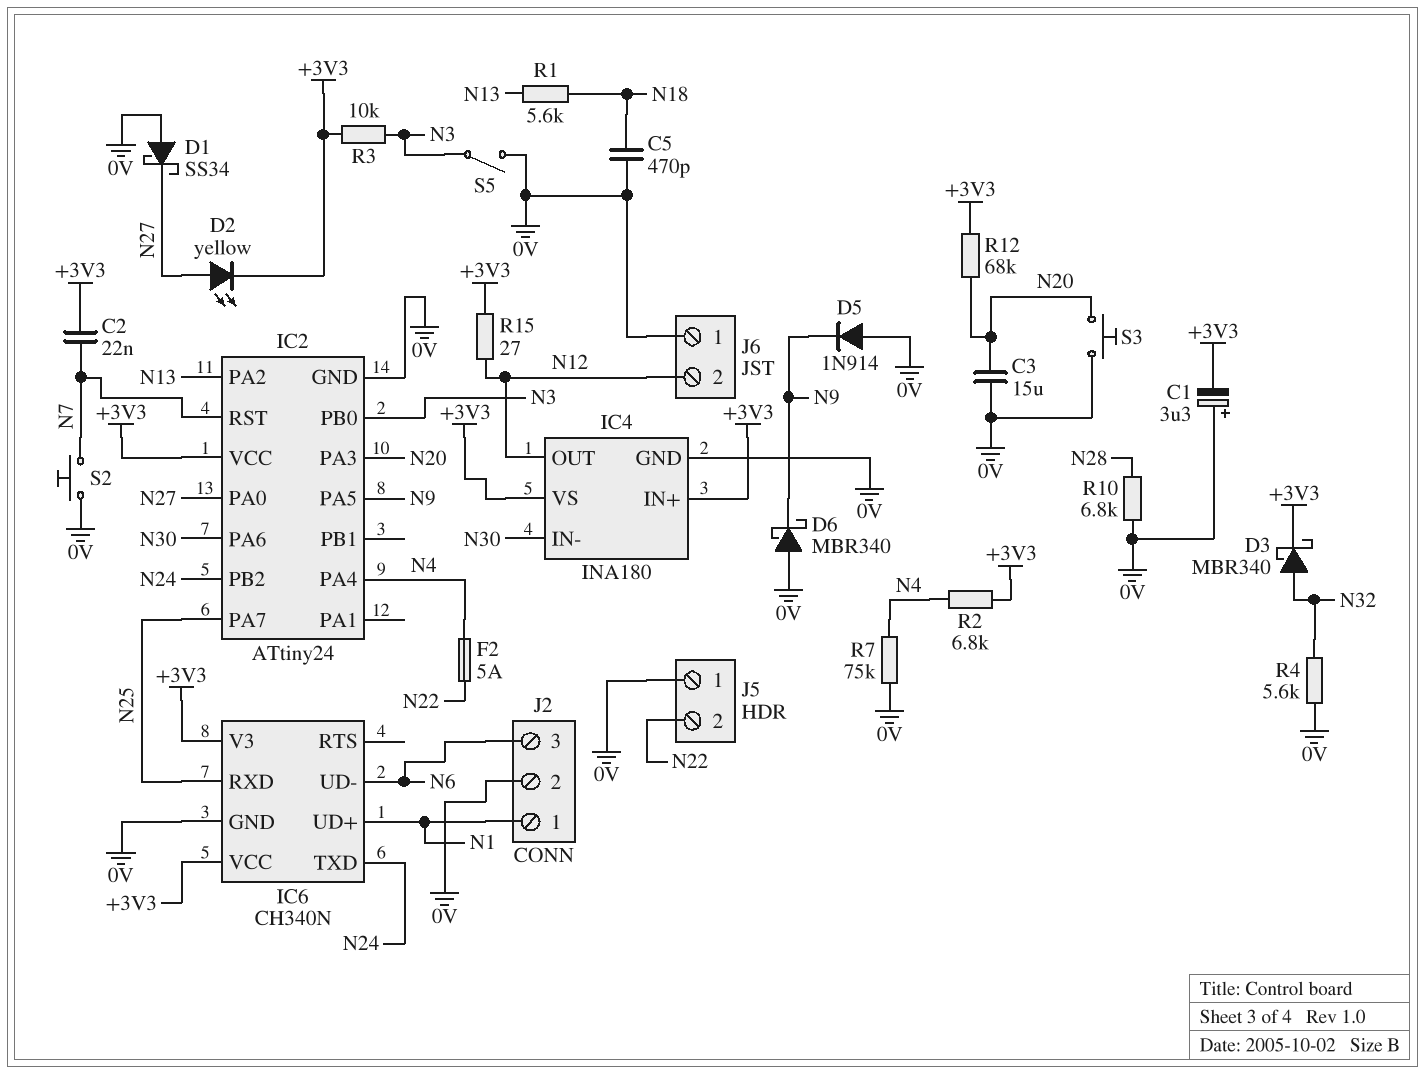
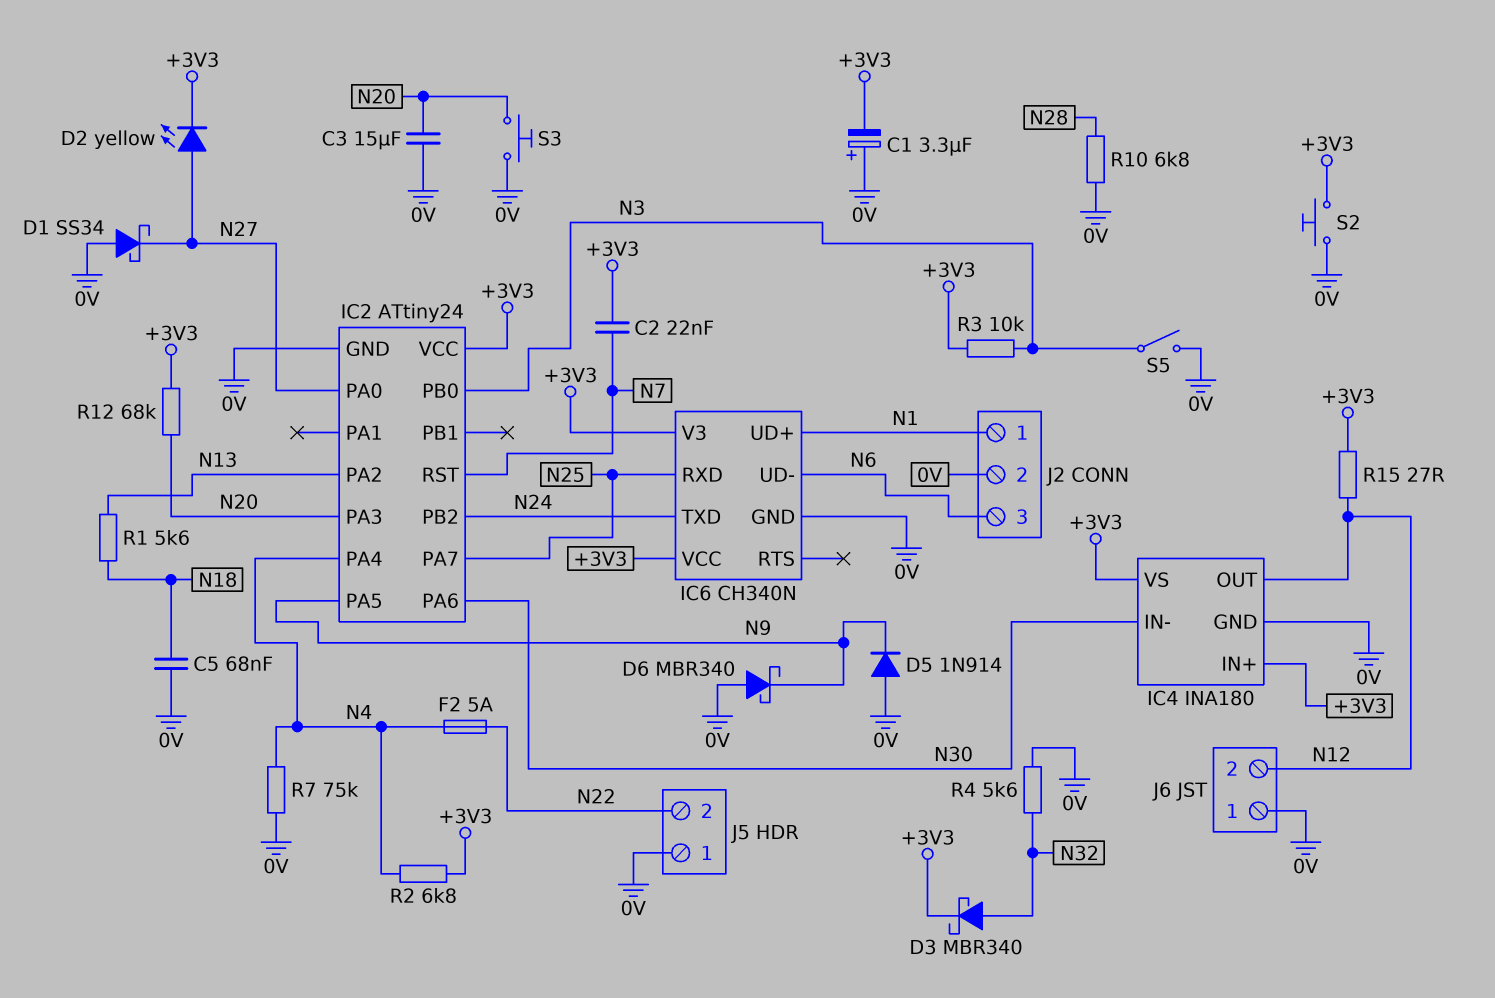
C5: 470pF (0V, N18) -> 68nF (0V, N18)
S2: button (0V, N7) -> button (+3V3, 0V)

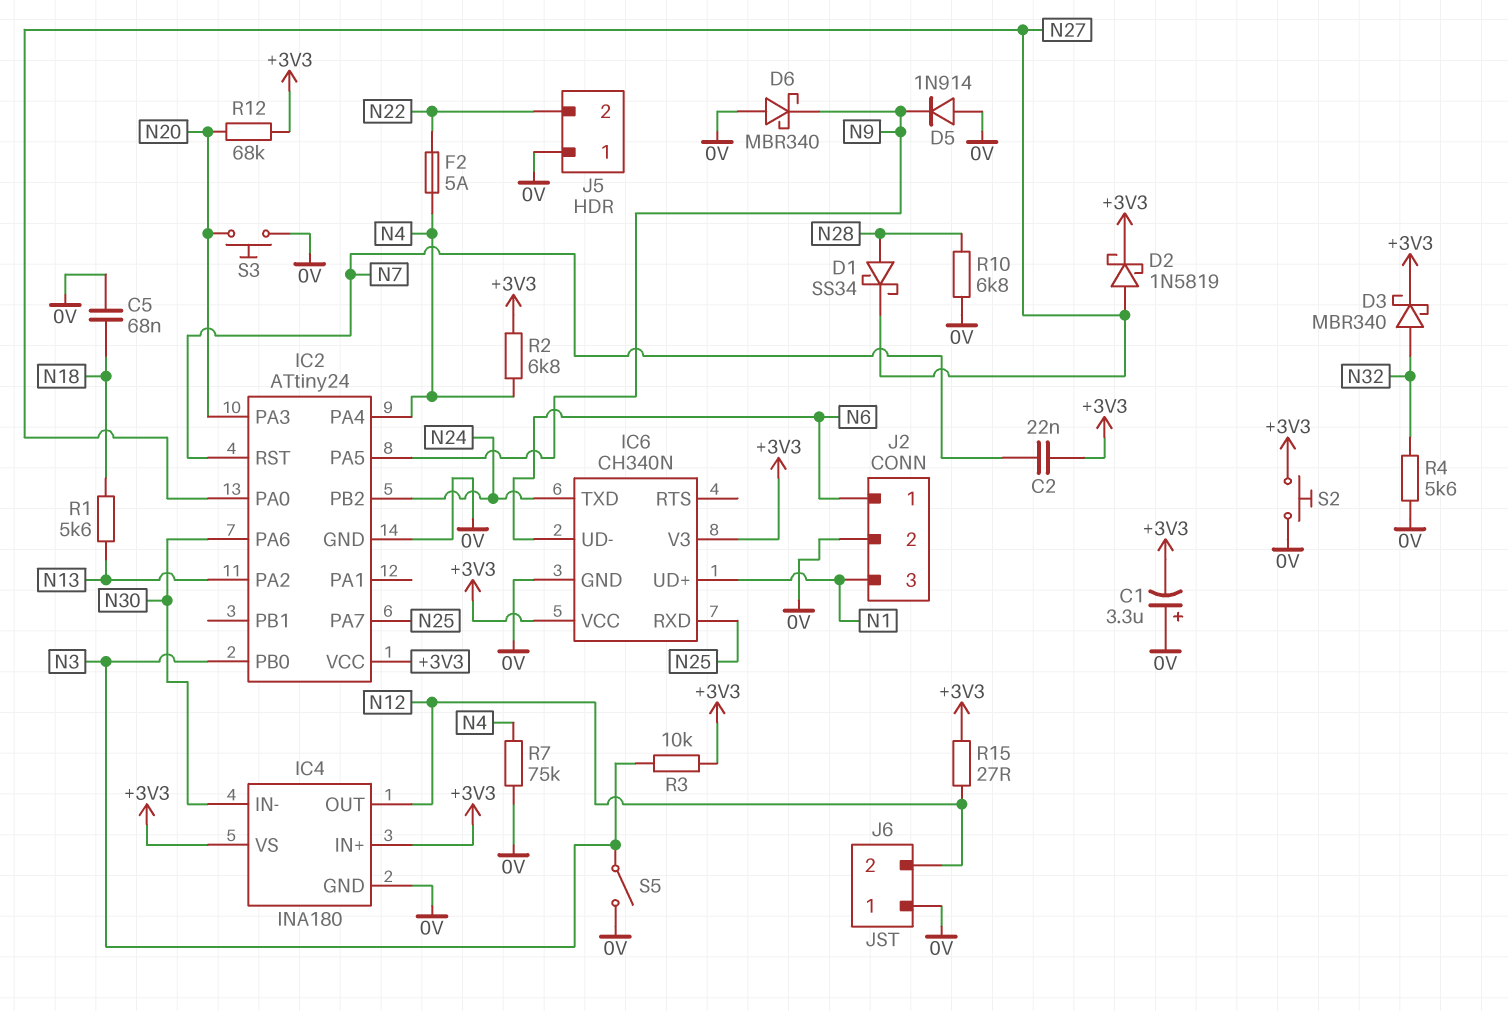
C3: 15uF (0V, N20) -> none
D1: schottky SS34 (A 0V, K N27) -> schottky SS34 (A N28, K N27)
D2: LED yellow (A N27, K +3V3) -> schottky 1N5819 (A N27, K +3V3)
J2 pin 1: N1 -> N6
J2 pin 3: N6 -> N1

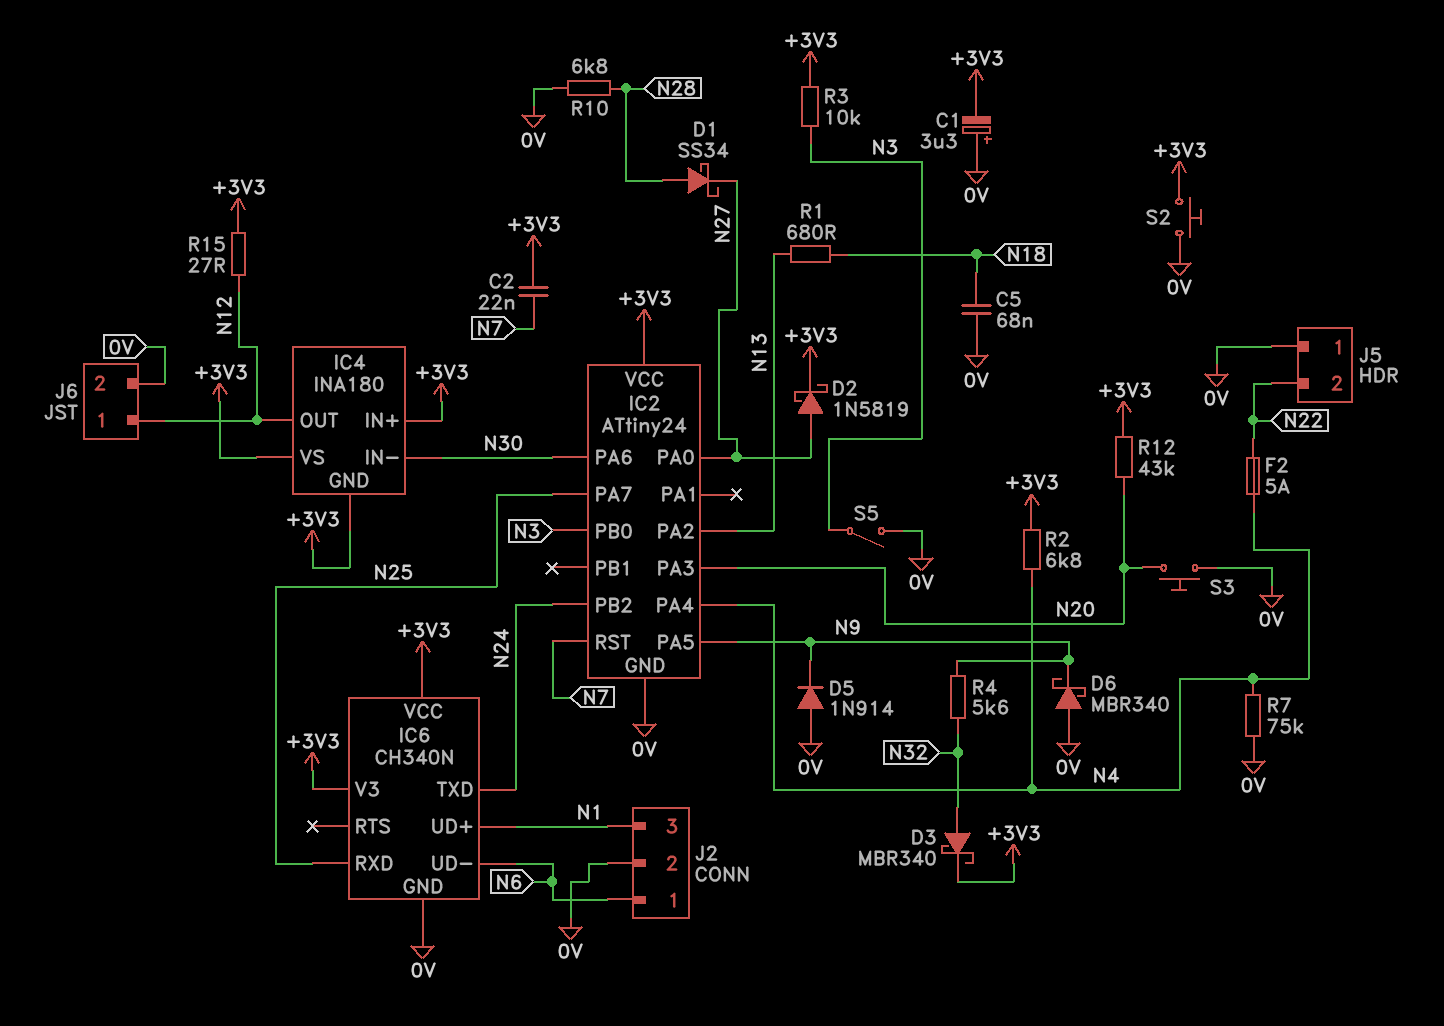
IC4 pin GND: 0V -> +3V3
J6 pin 1: 0V -> N12
J6 pin 2: N12 -> 0V
R1: 5.6k (N13, N18) -> 680 (N13, N18)
R4: 5.6k (0V, N32) -> 5.6k (N9, N32)
R12: 68k (+3V3, N20) -> 43k (+3V3, N20)

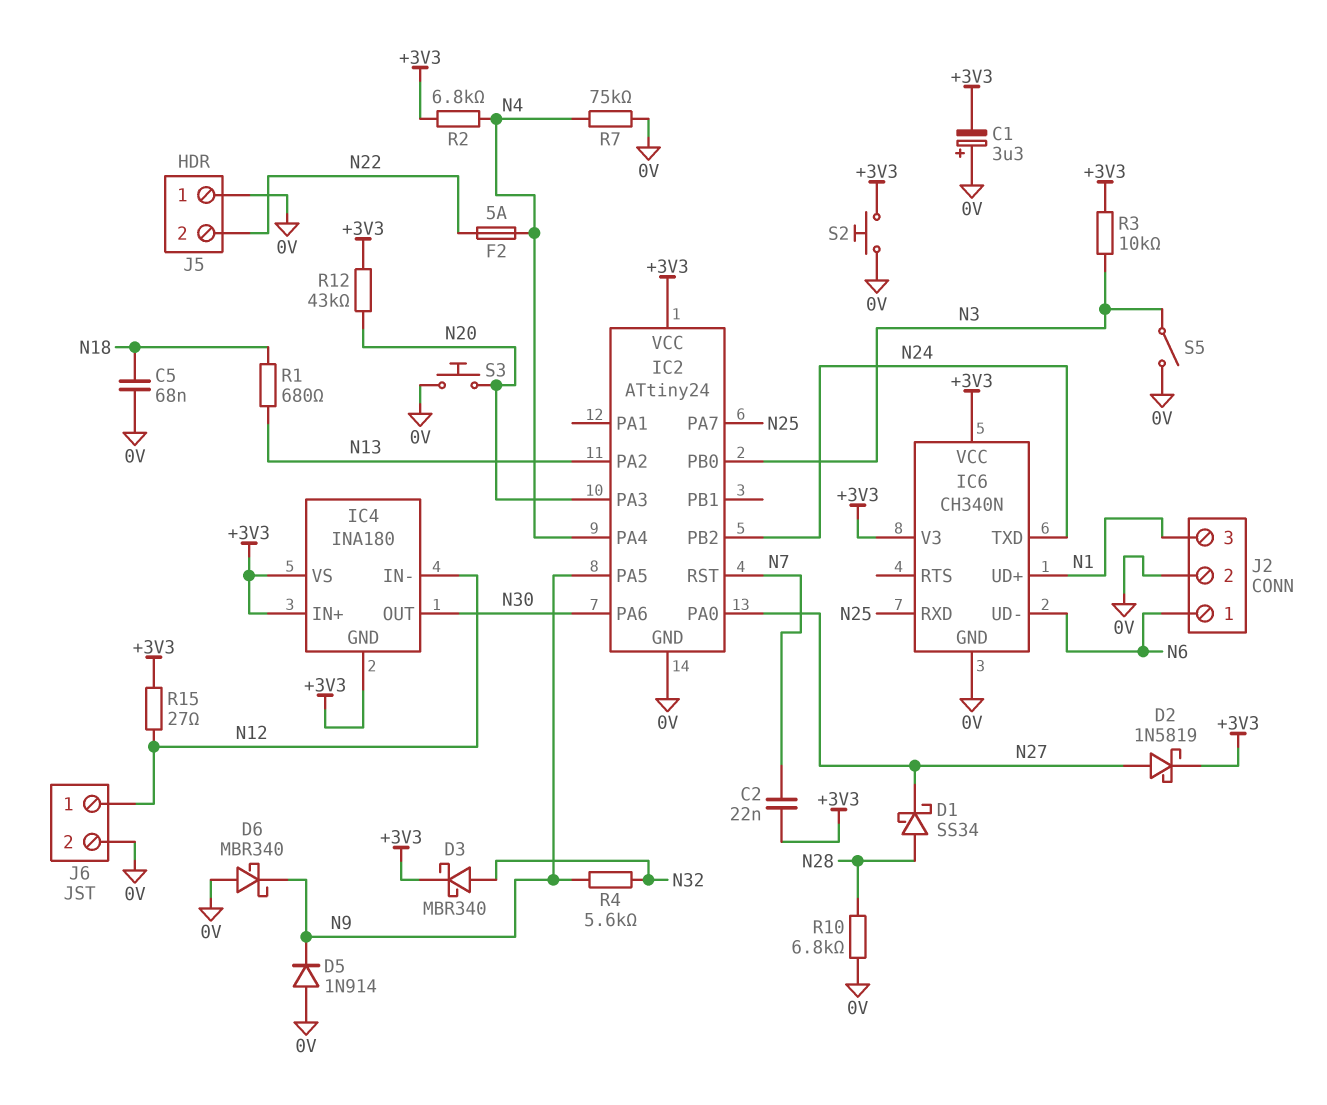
IC4 pin IN-: N30 -> N12
IC4 pin OUT: N12 -> N30

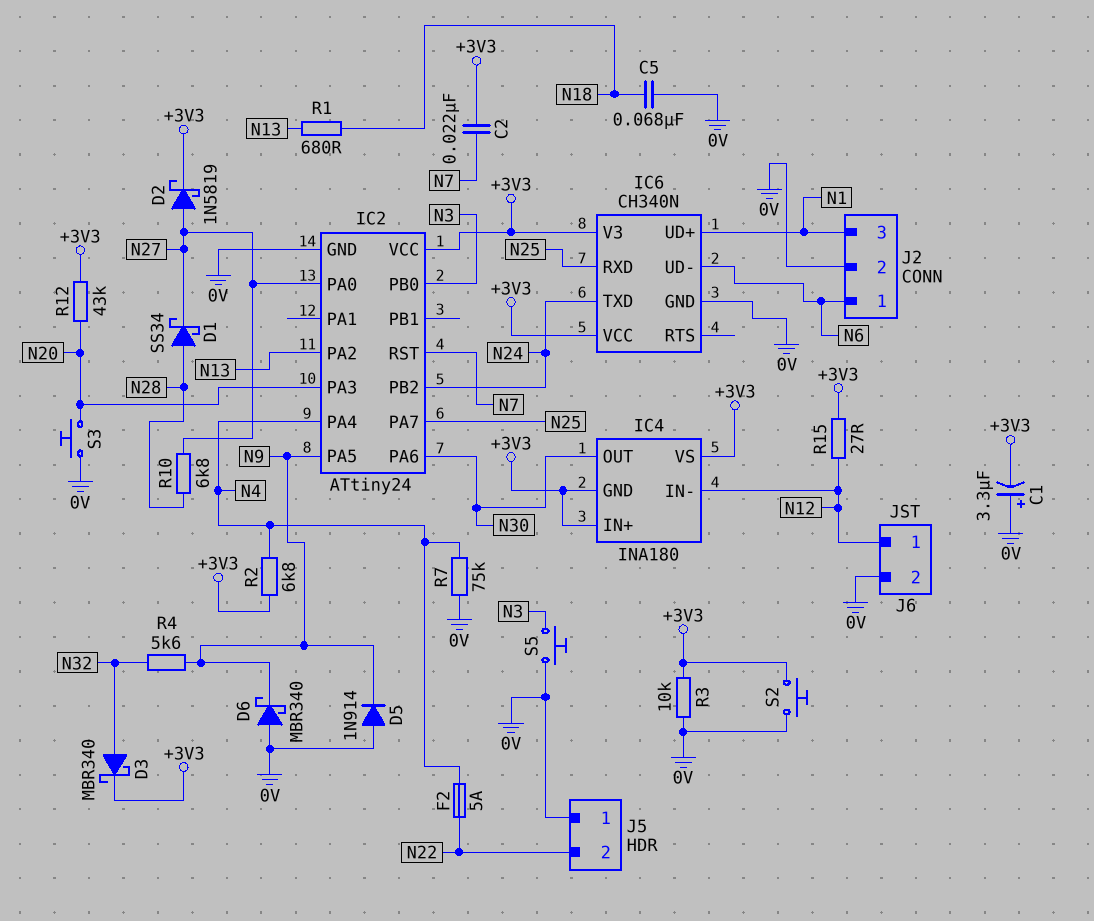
R3: 10k (+3V3, N3) -> 10k (+3V3, 0V)
R10: 6.8k (0V, N28) -> 6.8k (N27, N28)
S5: switch (0V, N3) -> button (0V, N3)

